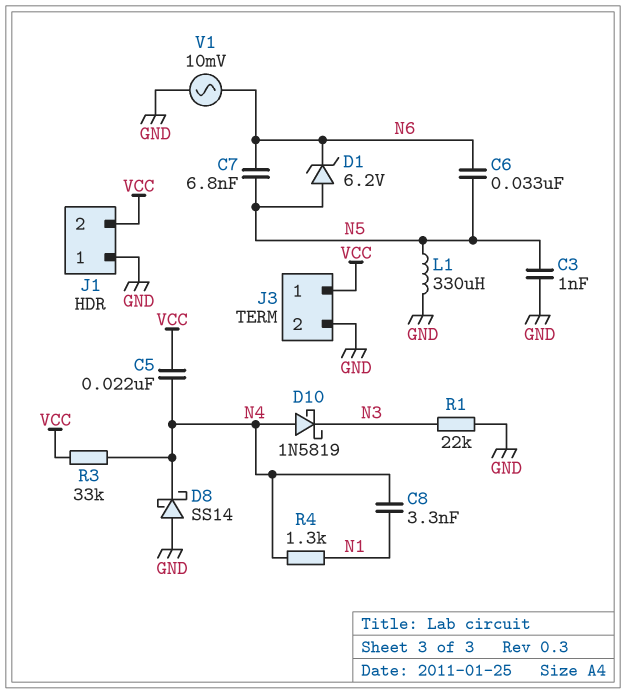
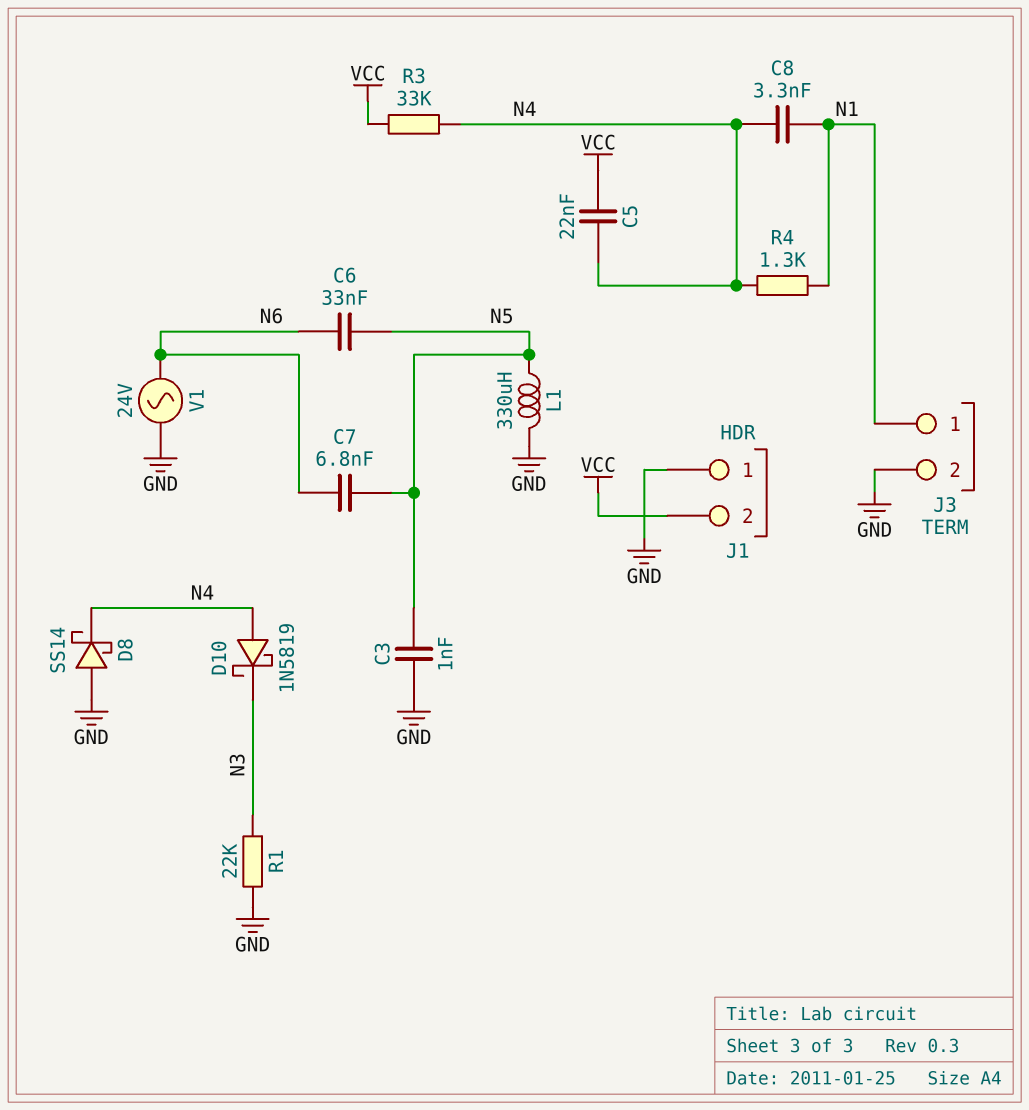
D1: zener 6.2V (A N5, K N6) -> none
J3 pin 1: VCC -> N1
V1: AC 10mV (GND, N6) -> AC 24V (GND, N6)

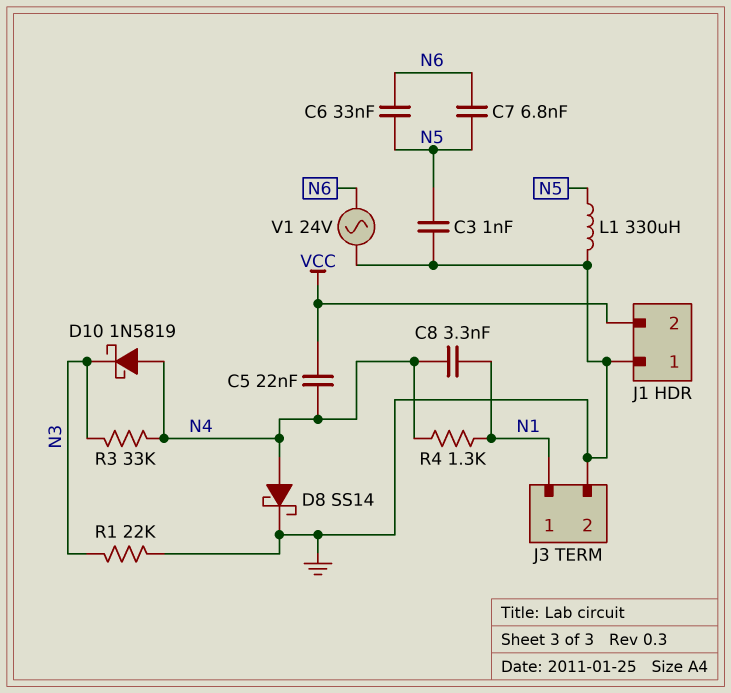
D8: schottky SS14 (A GND, K N4) -> schottky SS14 (A N4, K GND)
R3: 33k (N4, VCC) -> 33k (N3, N4)

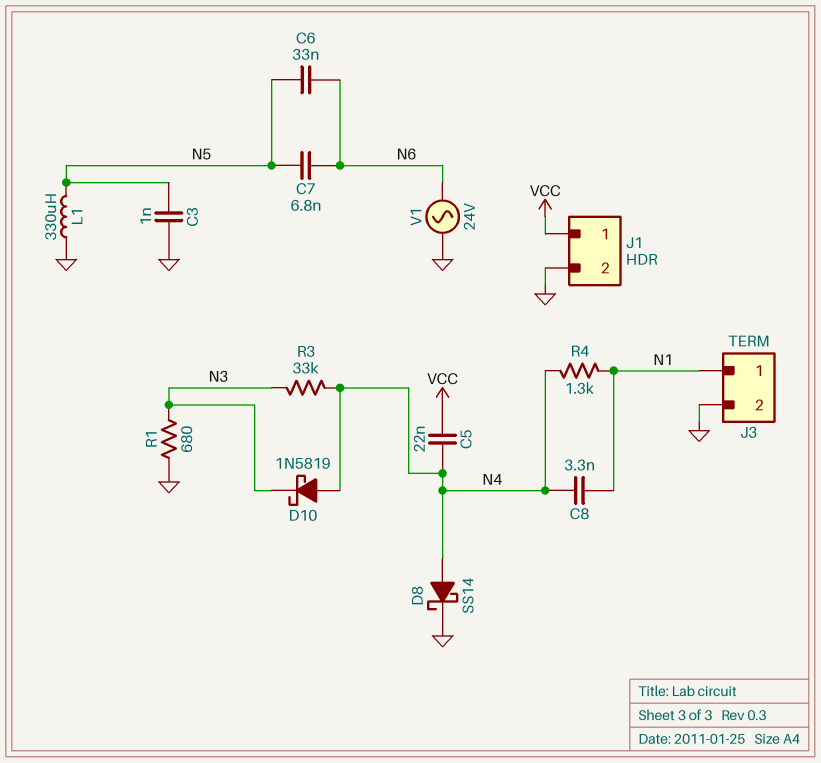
J1 pin 1: GND -> VCC
J1 pin 2: VCC -> GND
R1: 22k (GND, N3) -> 680 (GND, N3)

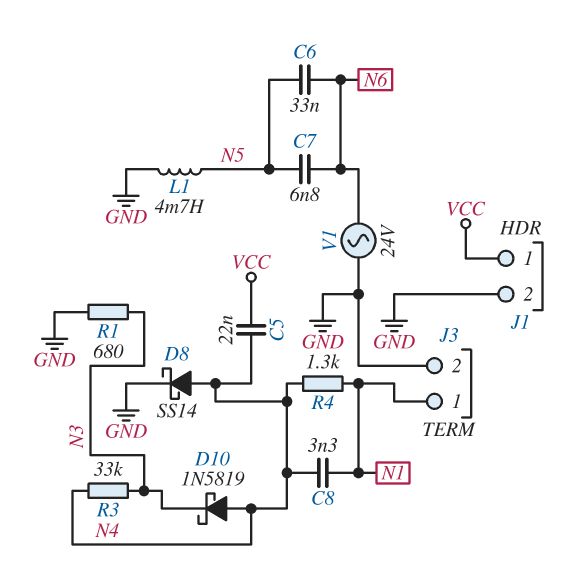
C3: 1nF (GND, N5) -> none
L1: 330uH (GND, N5) -> 4.7mH (GND, N5)

